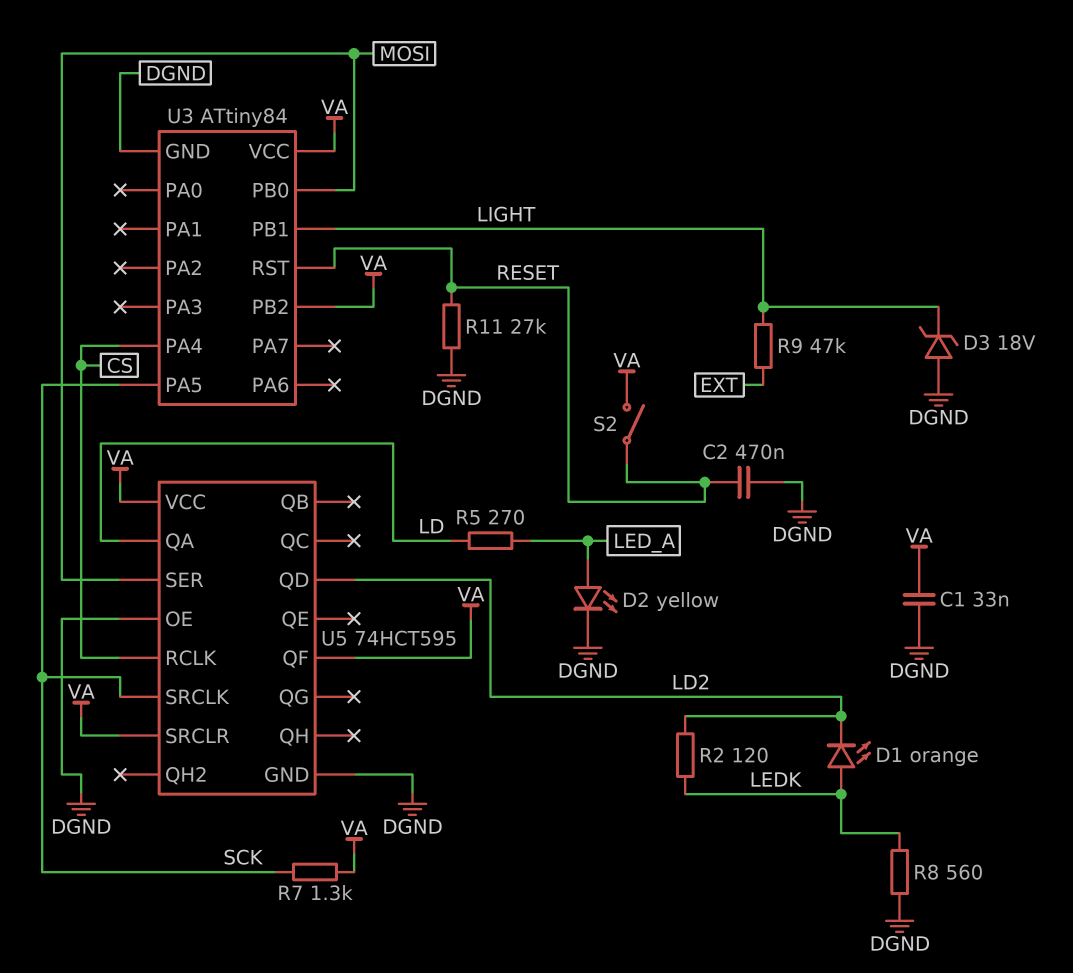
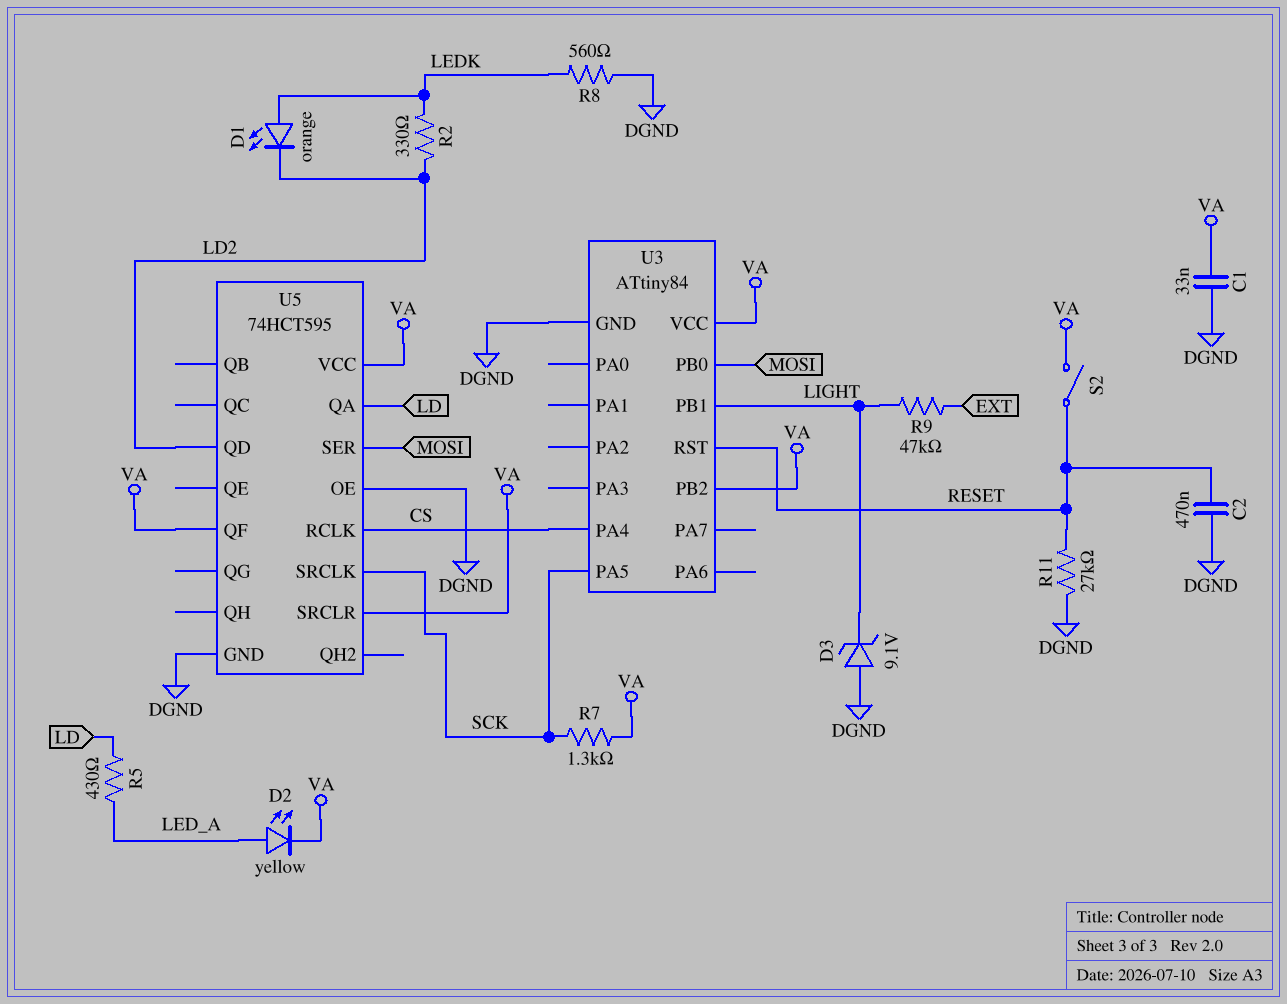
D2: LED yellow (A LED_A, K DGND) -> LED yellow (A LED_A, K VA)
D3: zener 18V (A DGND, K LIGHT) -> zener 9.1V (A DGND, K LIGHT)
R2: 120 (LD2, LEDK) -> 330 (LD2, LEDK)
R5: 270 (LD, LED_A) -> 430 (LD, LED_A)

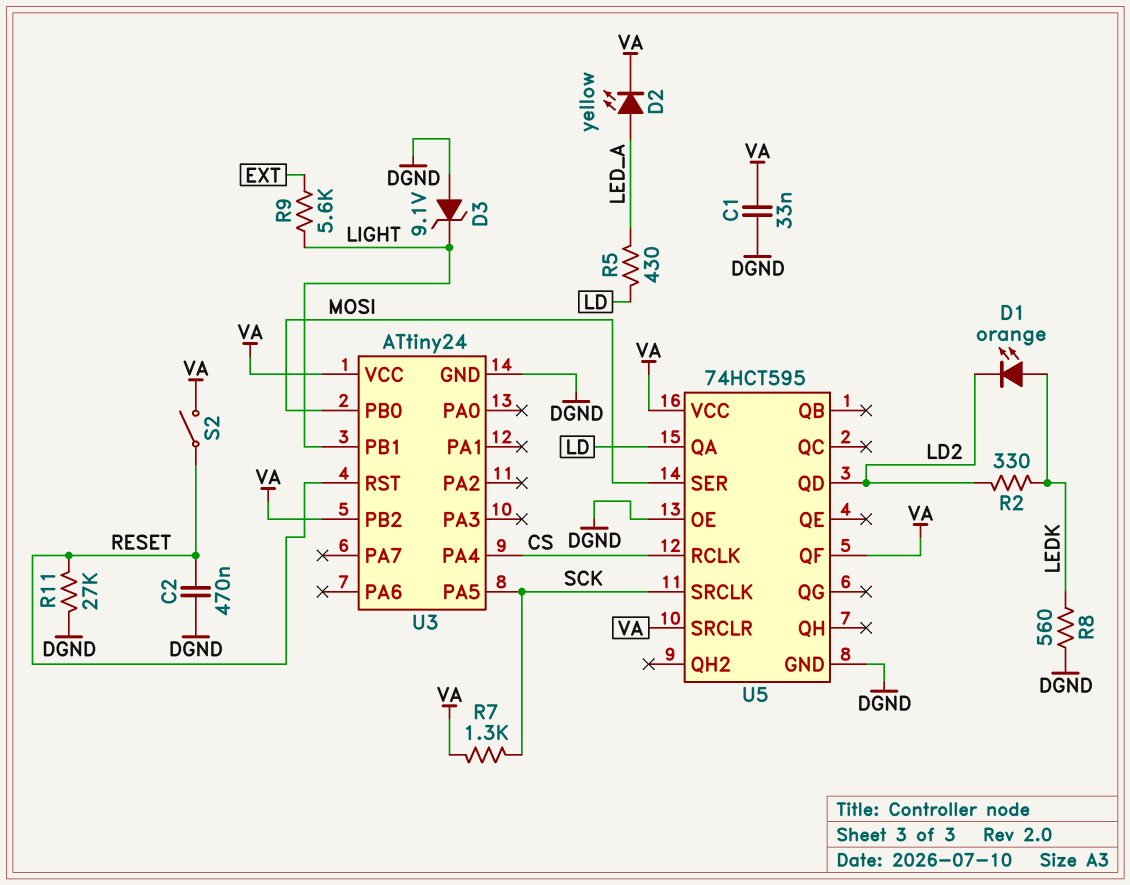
R9: 47k (EXT, LIGHT) -> 5.6k (EXT, LIGHT)
U3: ATtiny84 -> ATtiny24

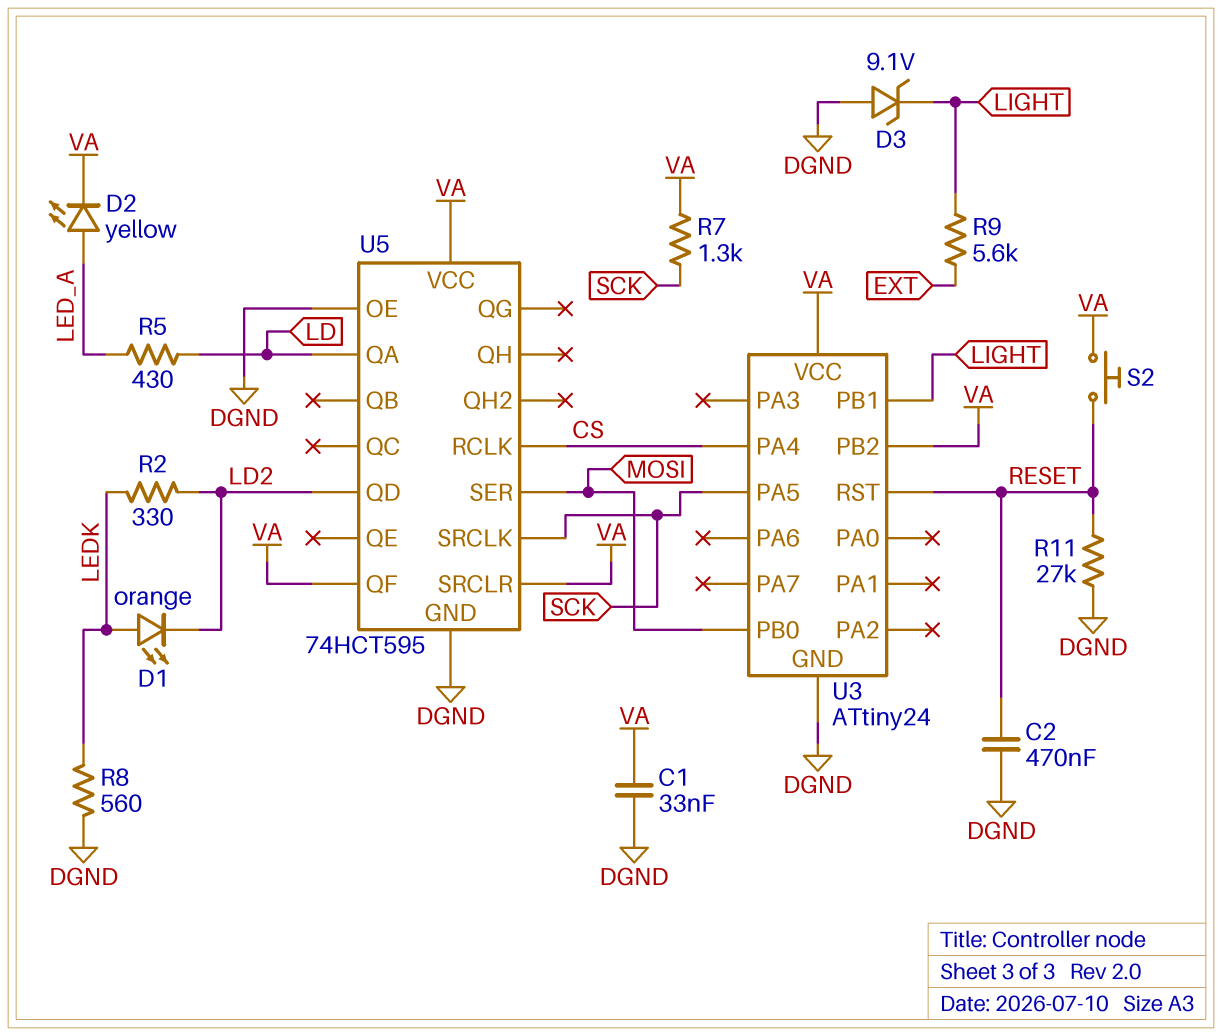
S2: switch (RESET, VA) -> button (RESET, VA)

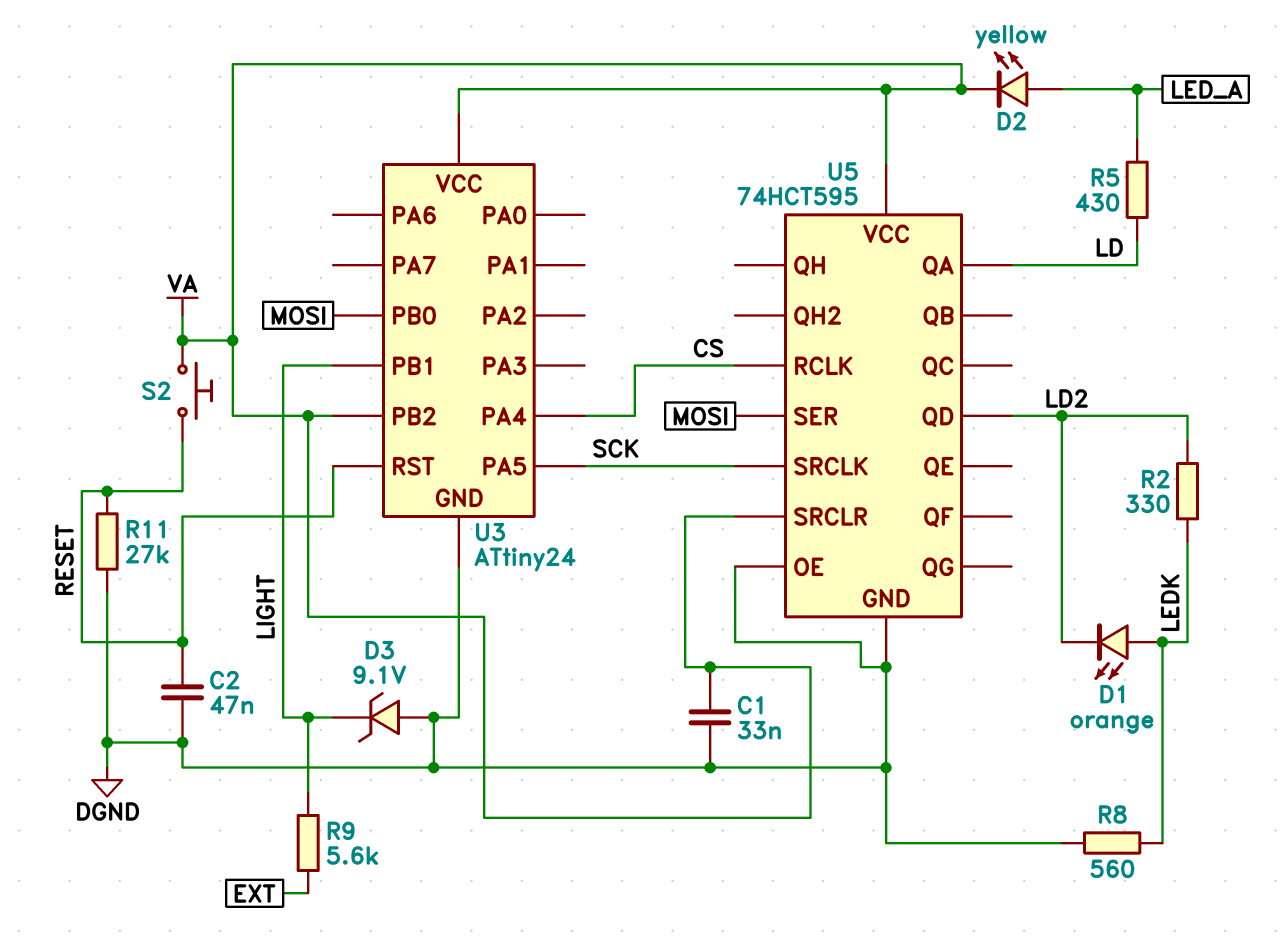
C2: 470nF (DGND, RESET) -> 47nF (DGND, RESET)
R7: 1.3k (SCK, VA) -> none
U5 pin QF: VA -> none

